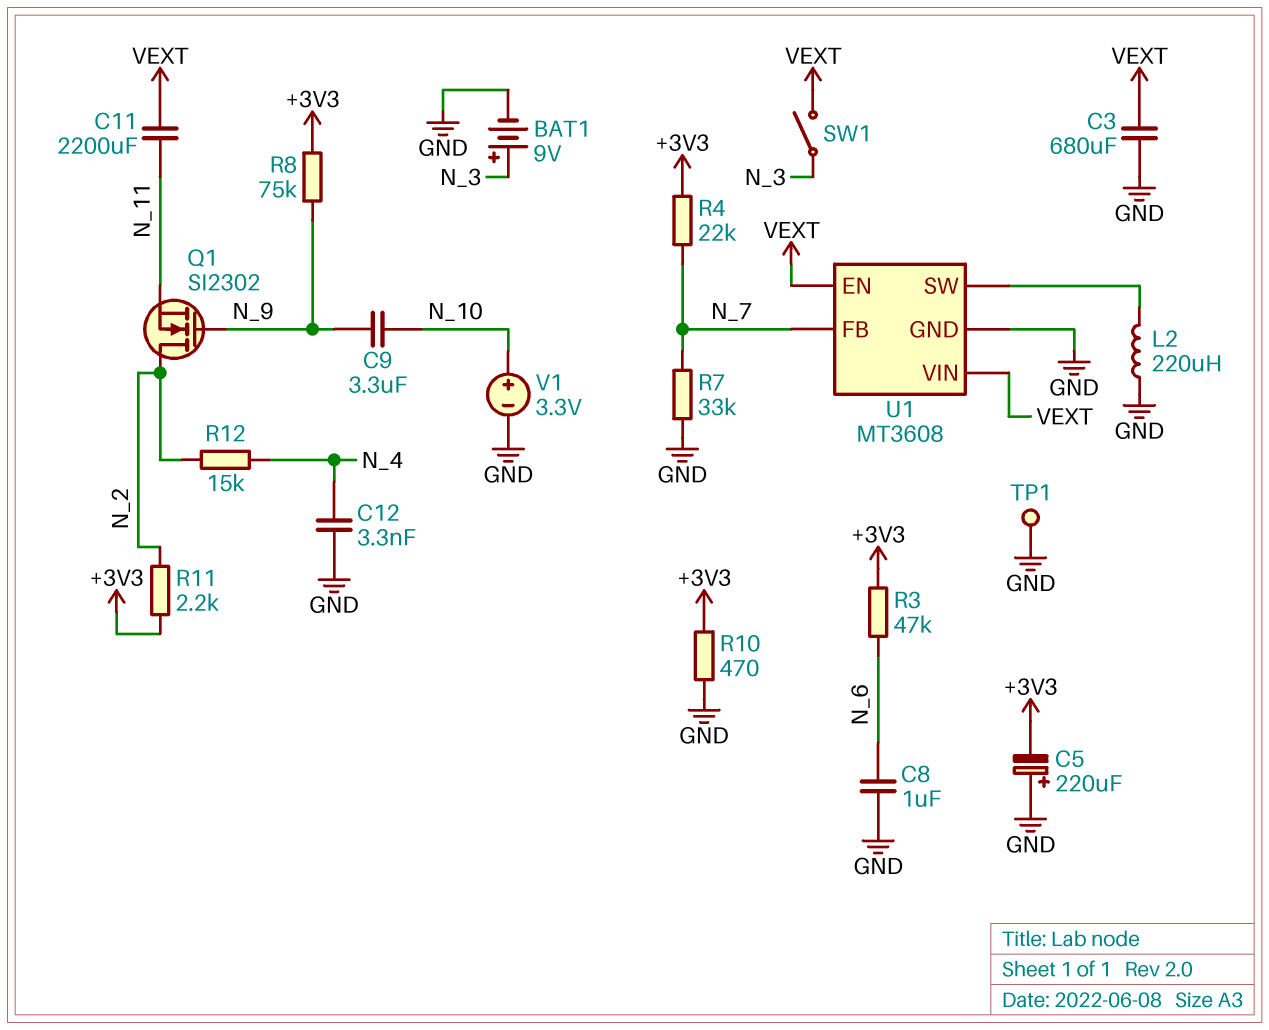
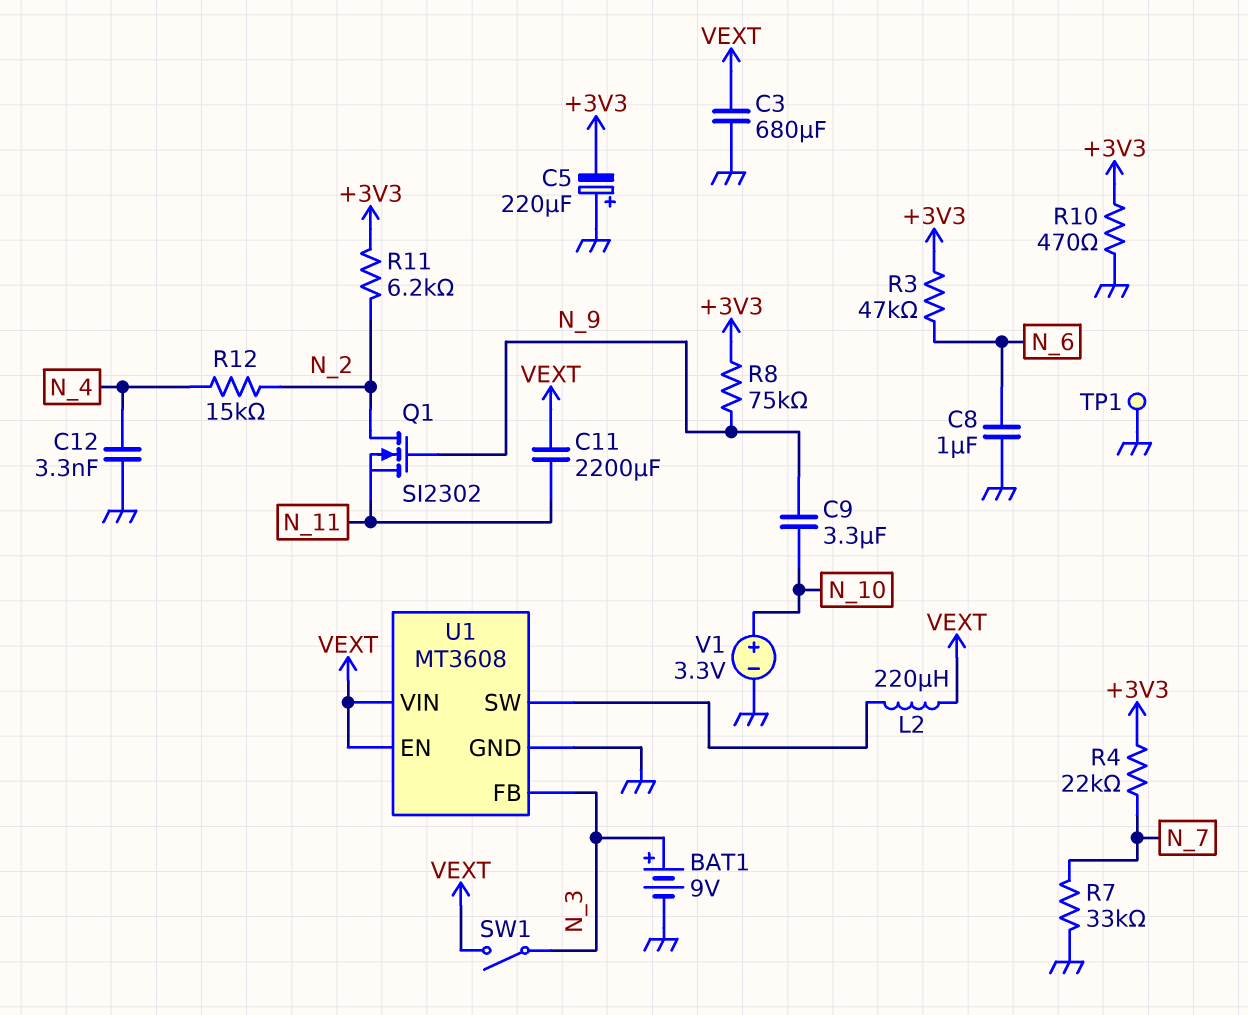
L2: 220uH (GND, U1/SW) -> 220uH (U1/SW, VEXT)
R11: 2.2k (+3V3, N_2) -> 6.2k (+3V3, N_2)
U1 pin FB: N_7 -> N_3

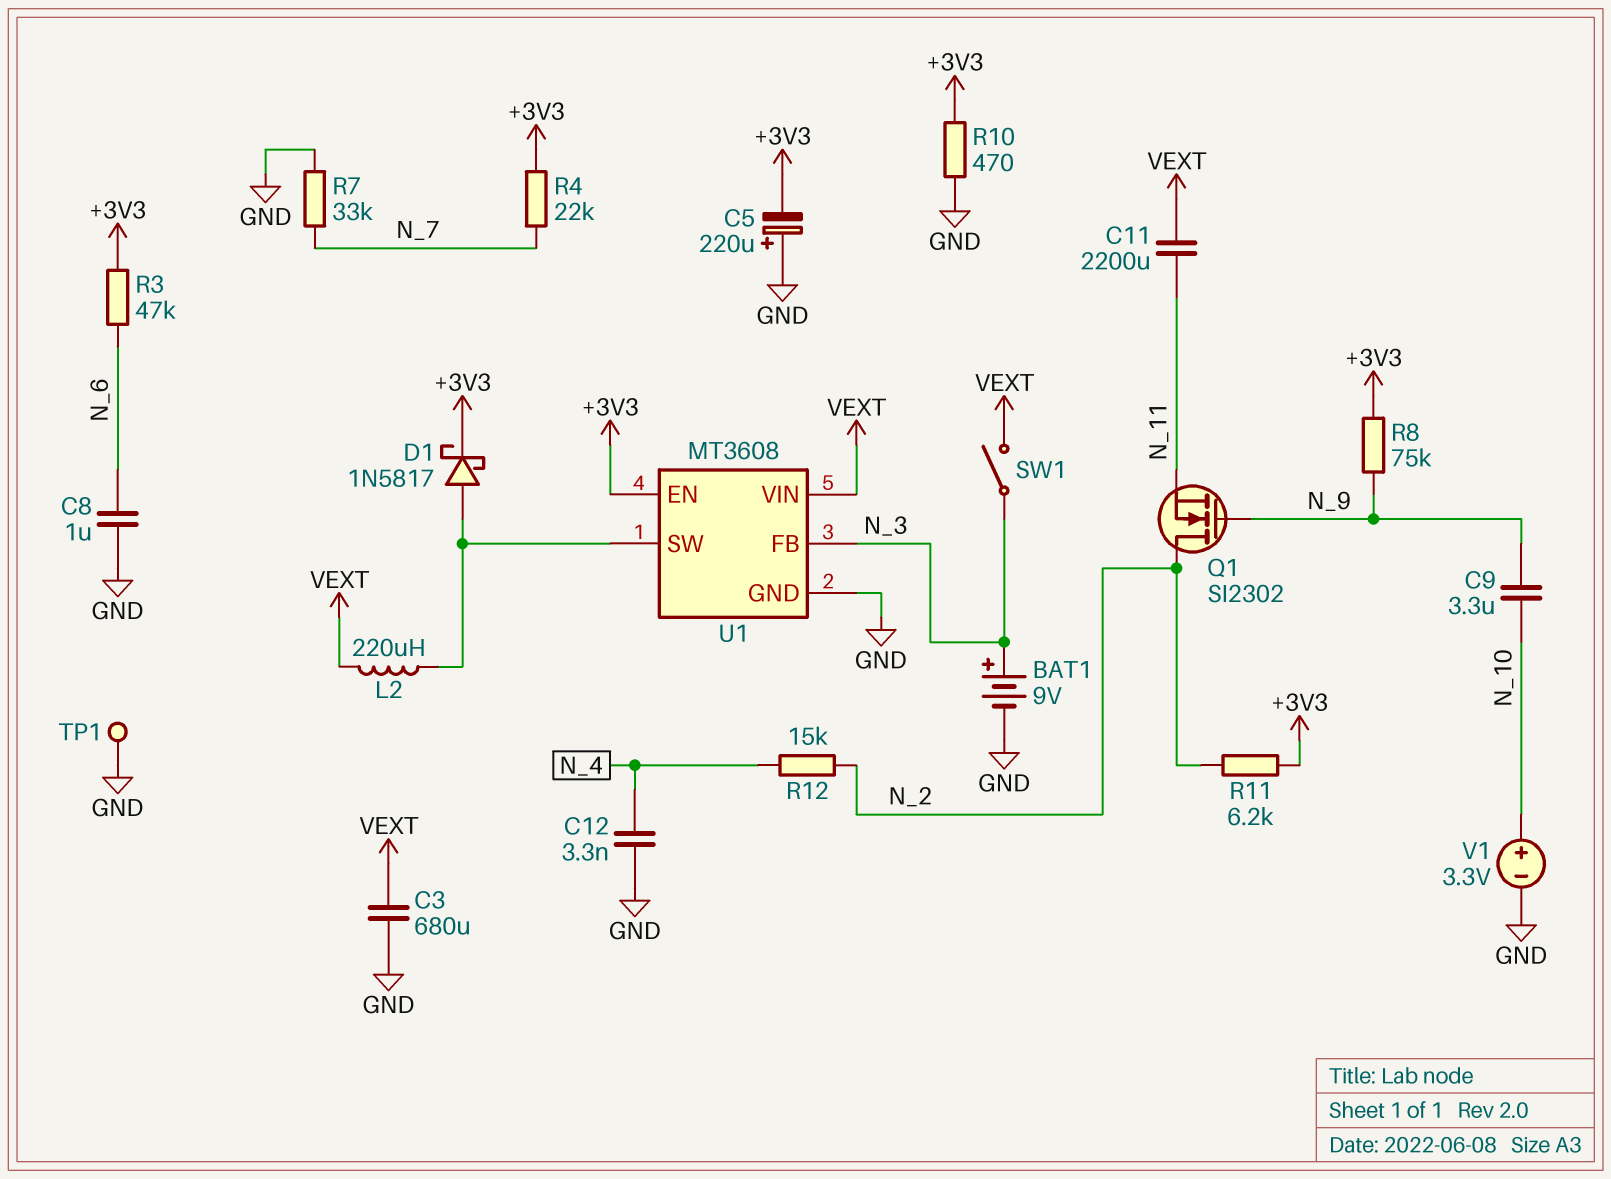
D1: none -> schottky 1N5817 (A U1/SW, K +3V3)
U1 pin EN: VEXT -> +3V3

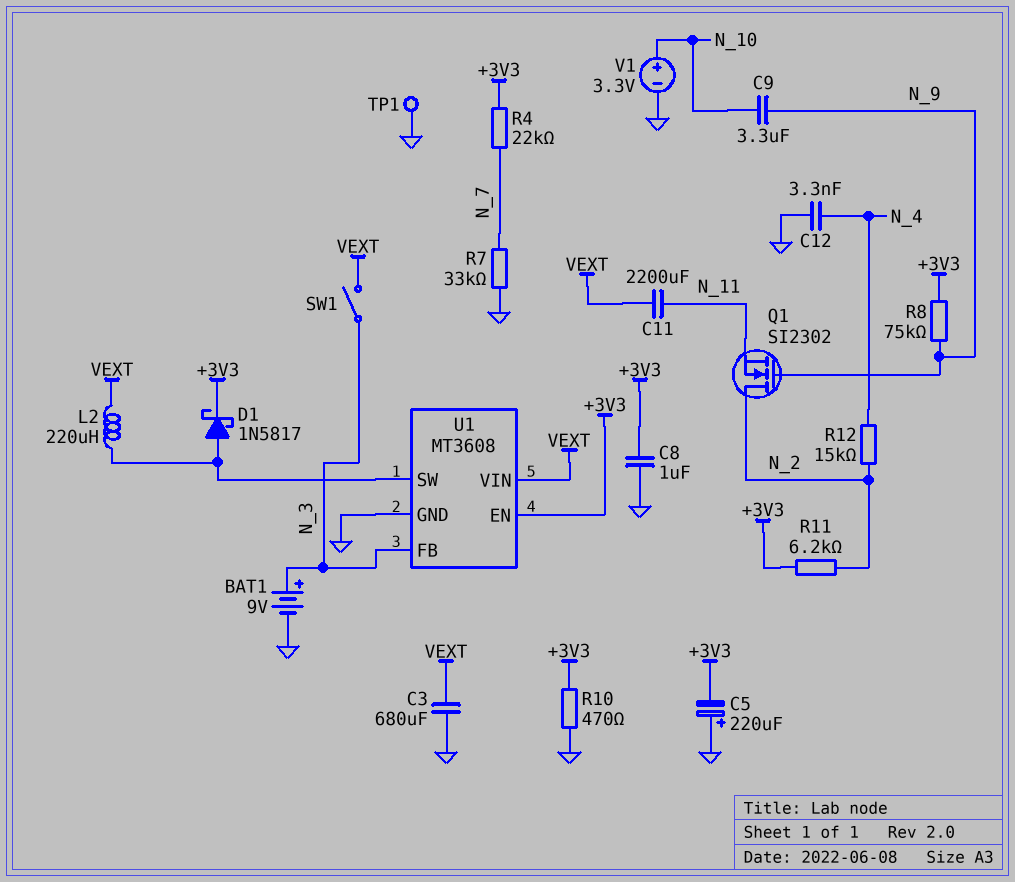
C8: 1uF (GND, N_6) -> 1uF (+3V3, GND)
R3: 47k (+3V3, N_6) -> none

